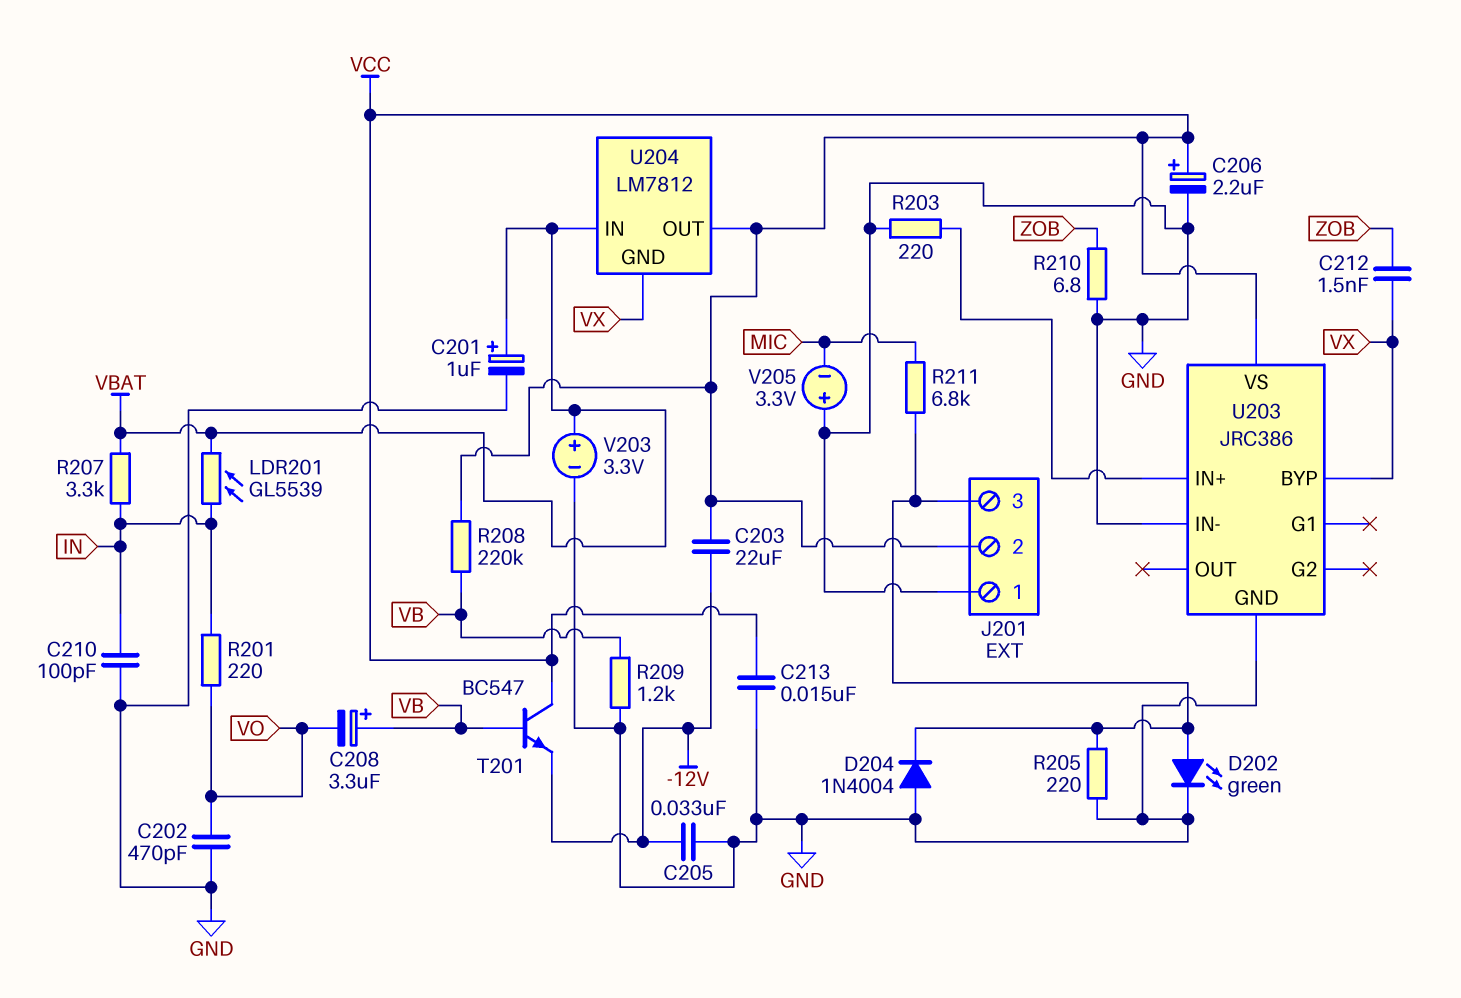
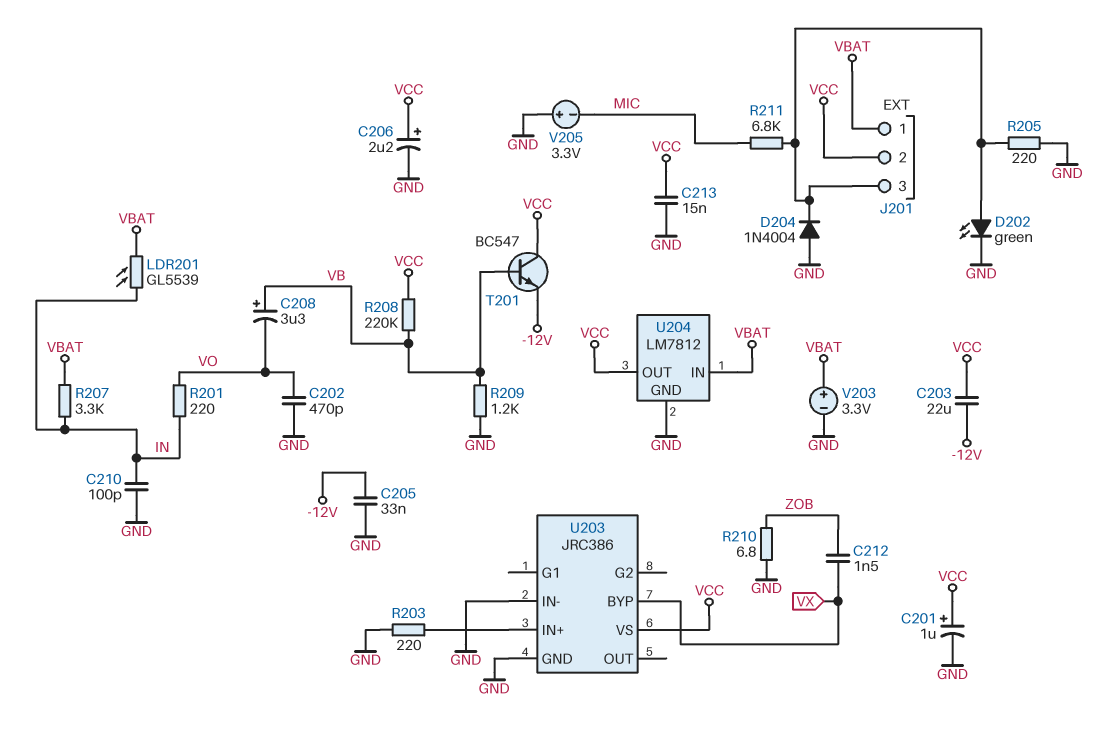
C201: 1uF (plus VBAT, minus GND) -> 1uF (plus VCC, minus GND)
J201 pin 1: GND -> VBAT
U204 pin GND: VX -> GND

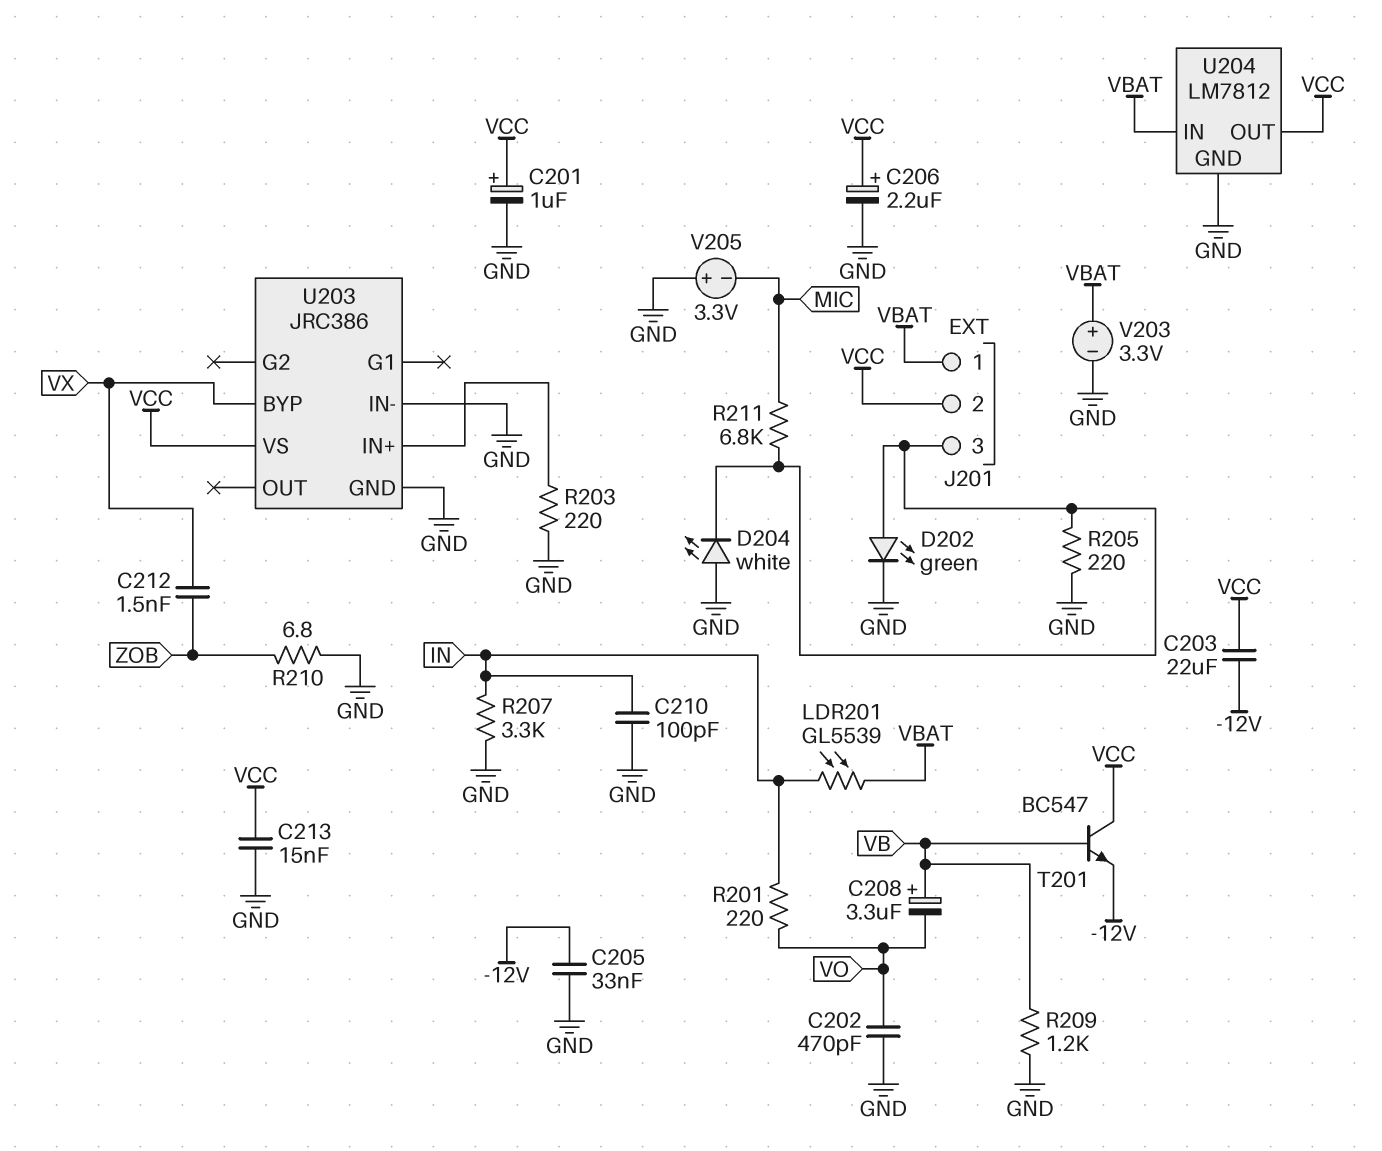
D204: diode 1N4004 (A GND, K J201/3) -> LED white (A GND, K J201/3)
R207: 3.3k (IN, VBAT) -> 3.3k (GND, IN)
R208: 220k (VB, VCC) -> none

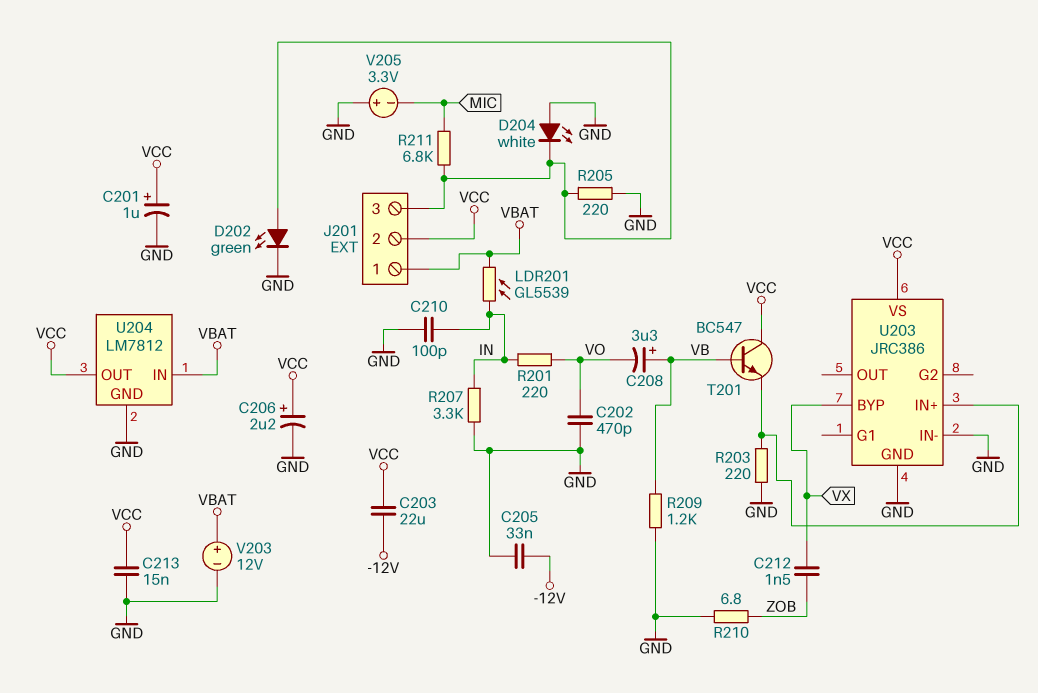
T201: NPN BC547 (B VB, C VCC, E -12V) -> NPN BC547 (B VB, C VCC, E U203/IN+)
V203: 3.3V (plus VBAT, minus GND) -> 12V (plus VBAT, minus GND)

